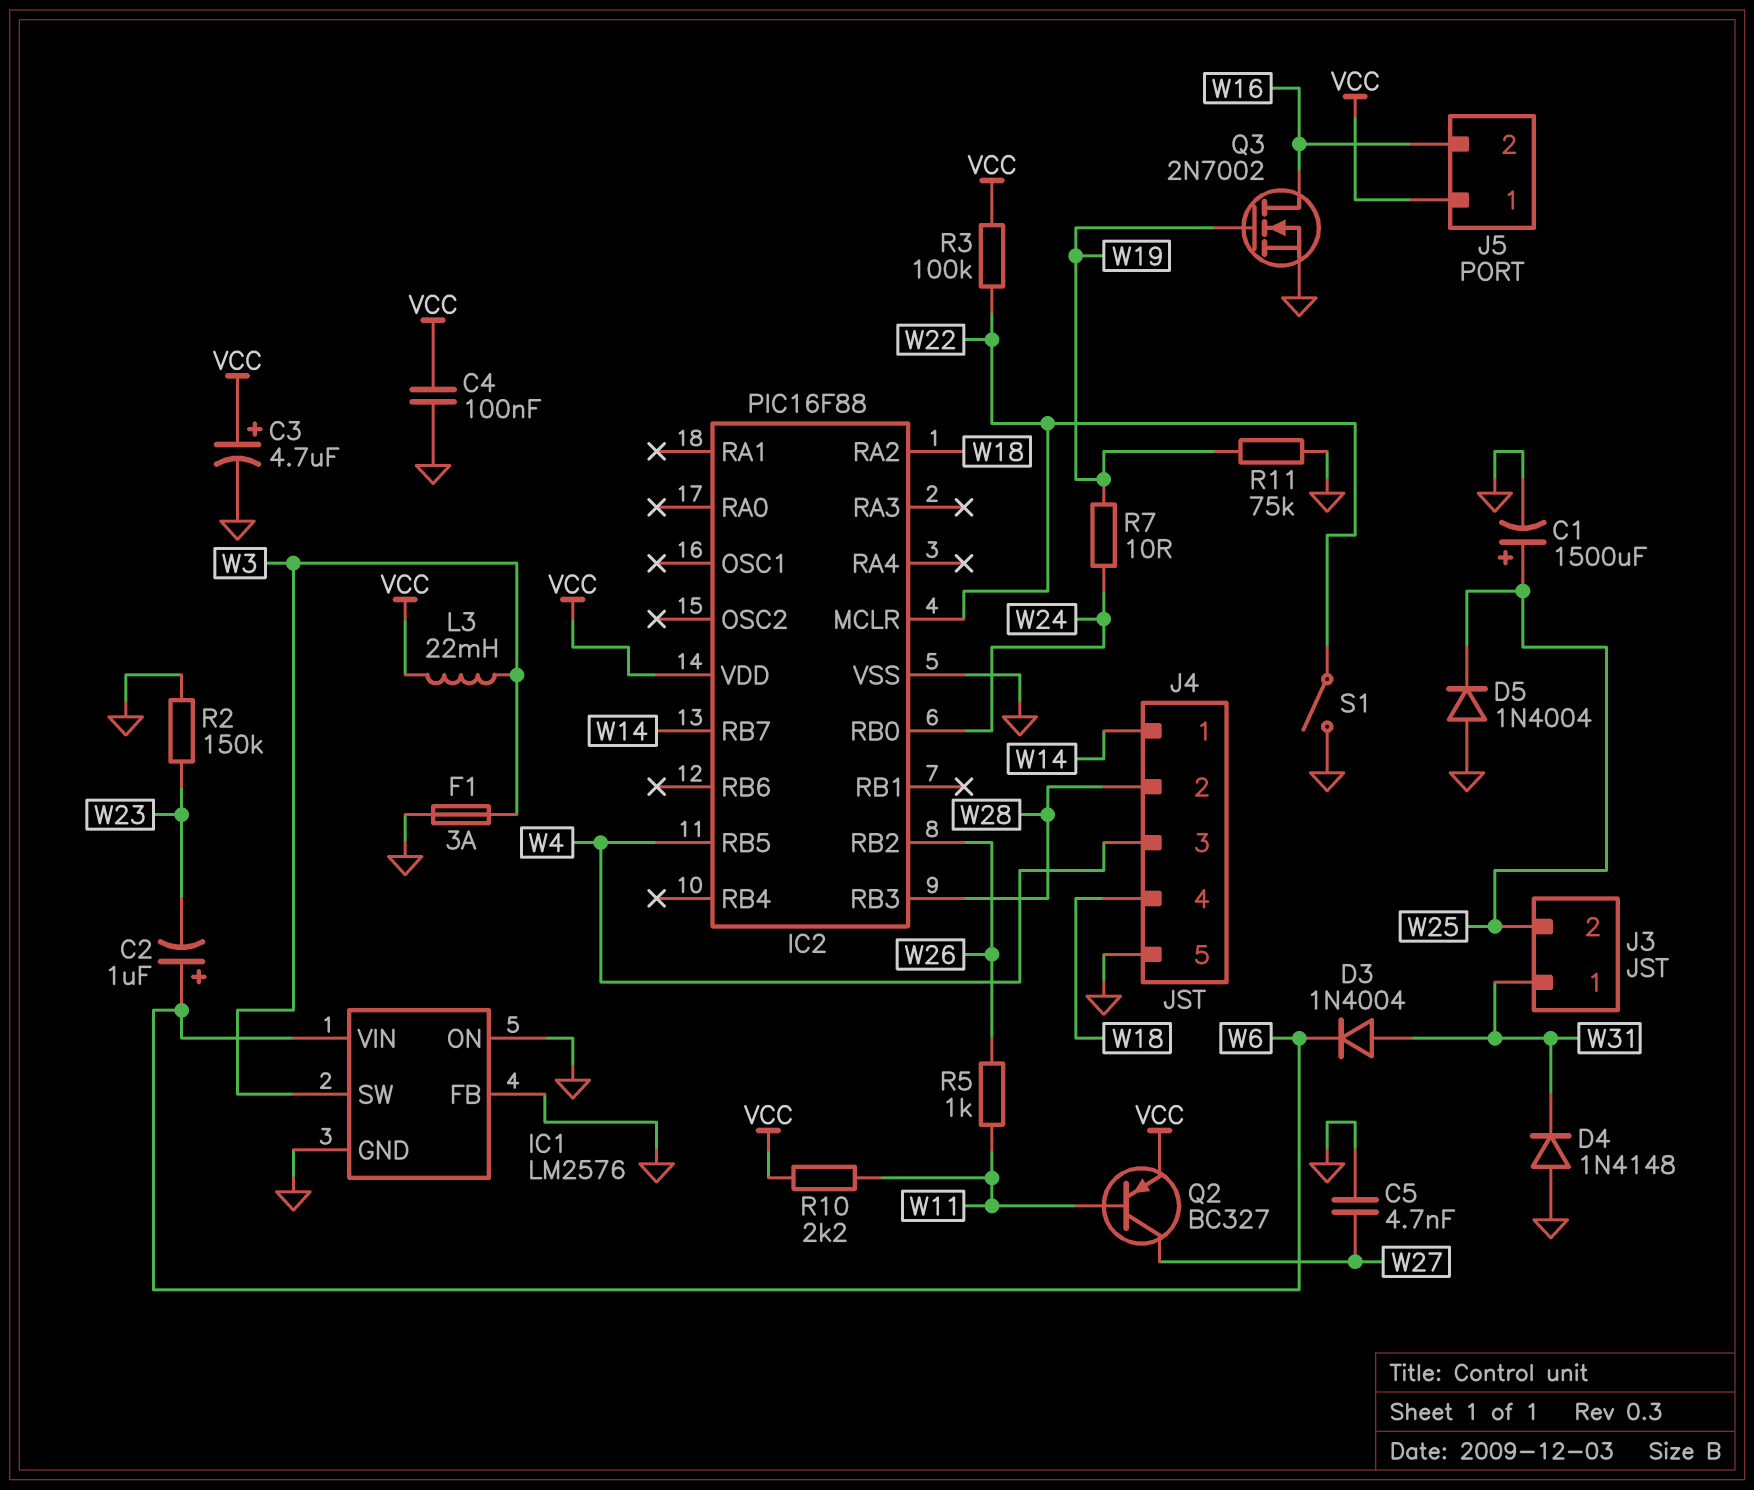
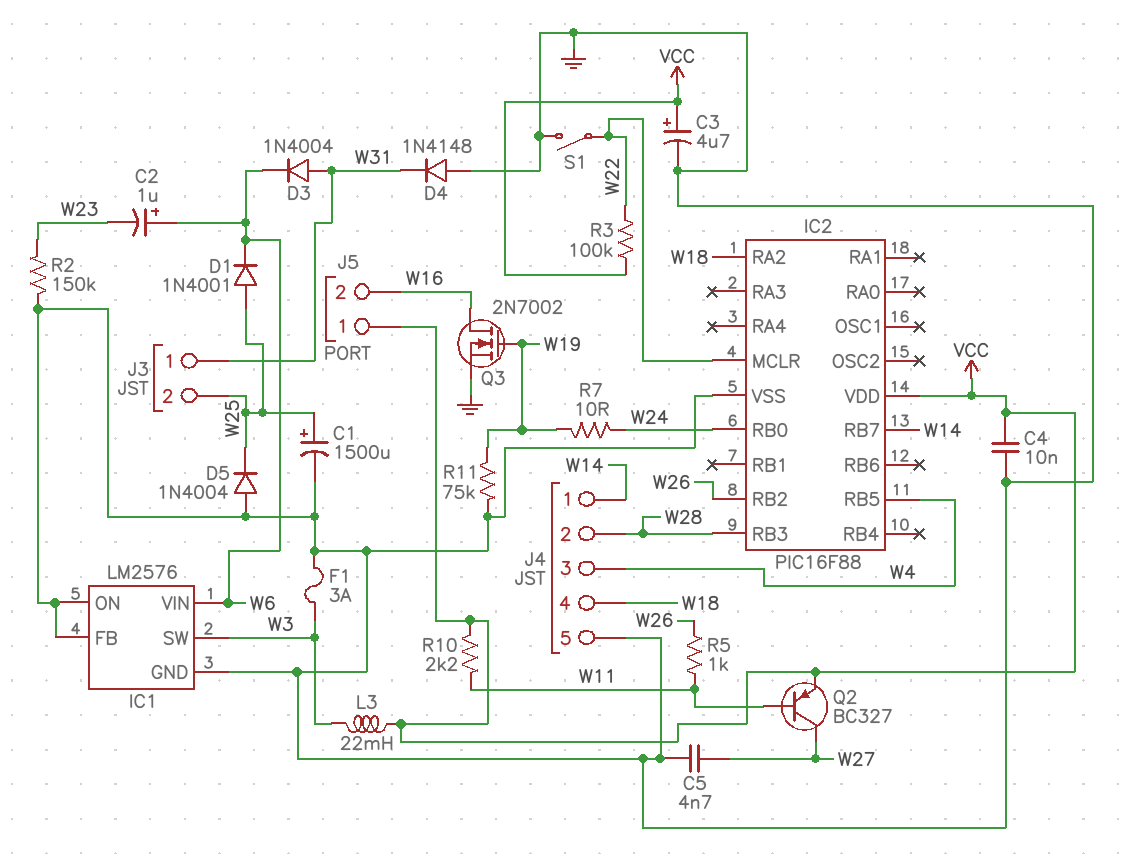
C4: 100nF (GND, VCC) -> 10nF (GND, VCC)
D1: none -> diode 1N4001 (A W25, K W6)

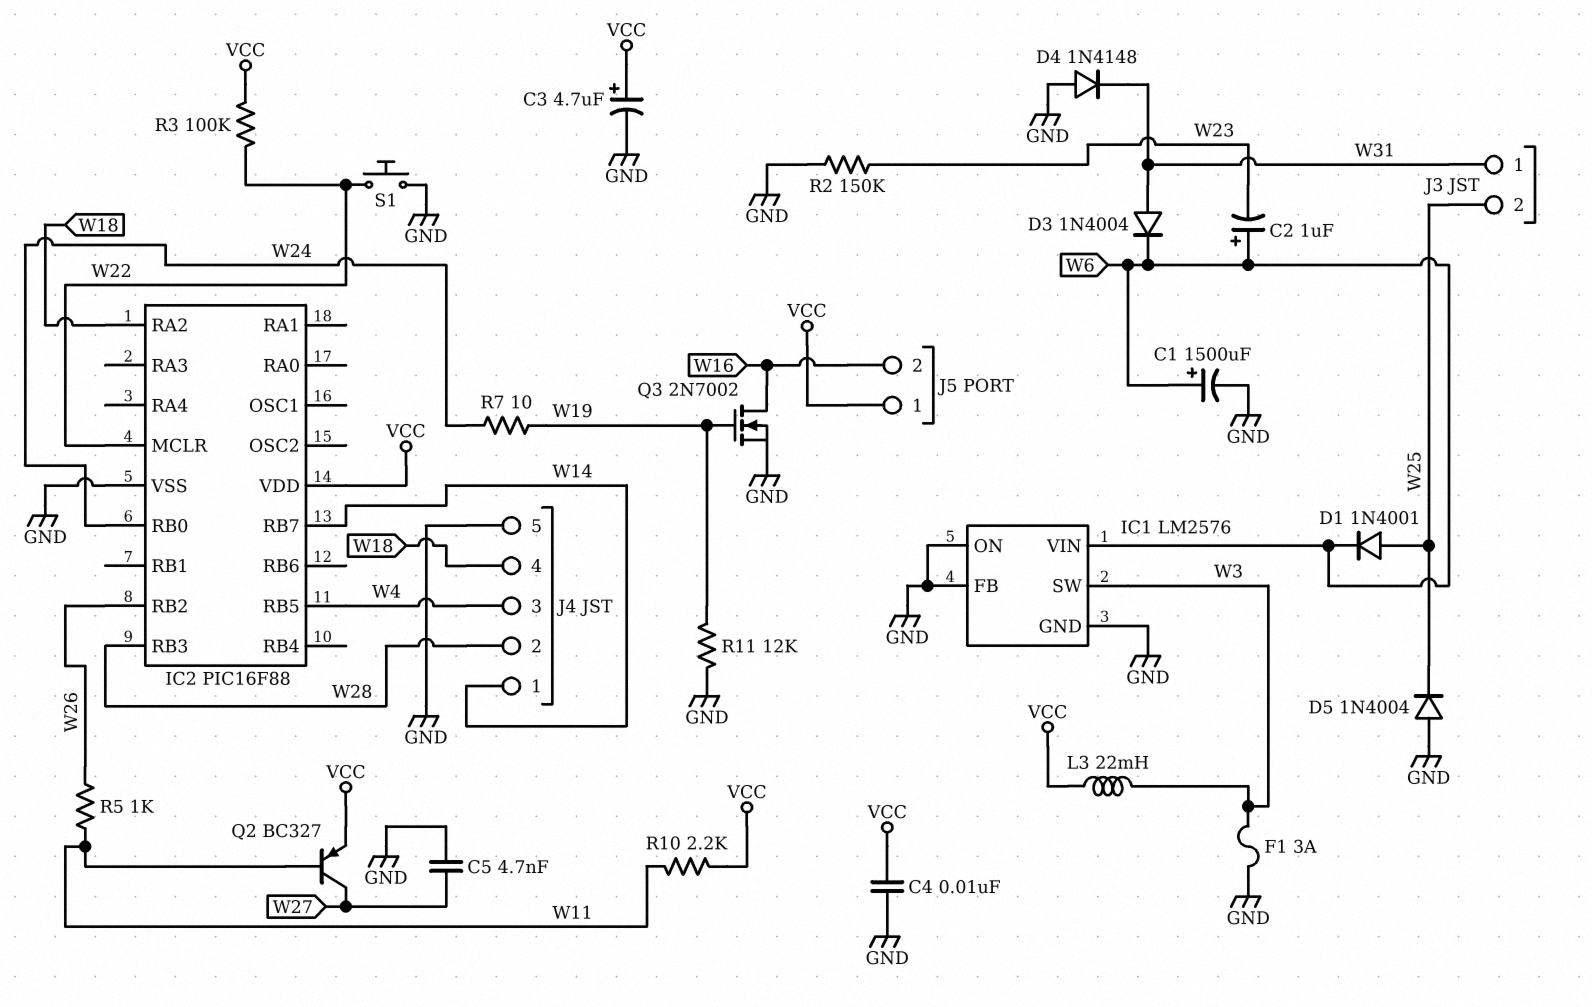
C1: 1500uF (plus W25, minus GND) -> 1500uF (plus W6, minus GND)
R11: 75k (GND, W19) -> 12k (GND, W19)
S1: switch (GND, W22) -> button (GND, W22)

